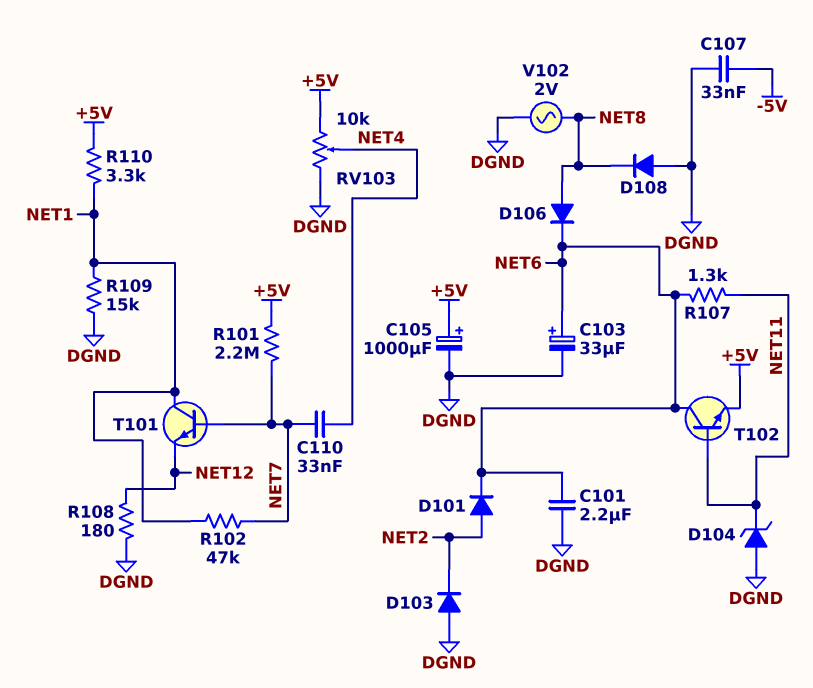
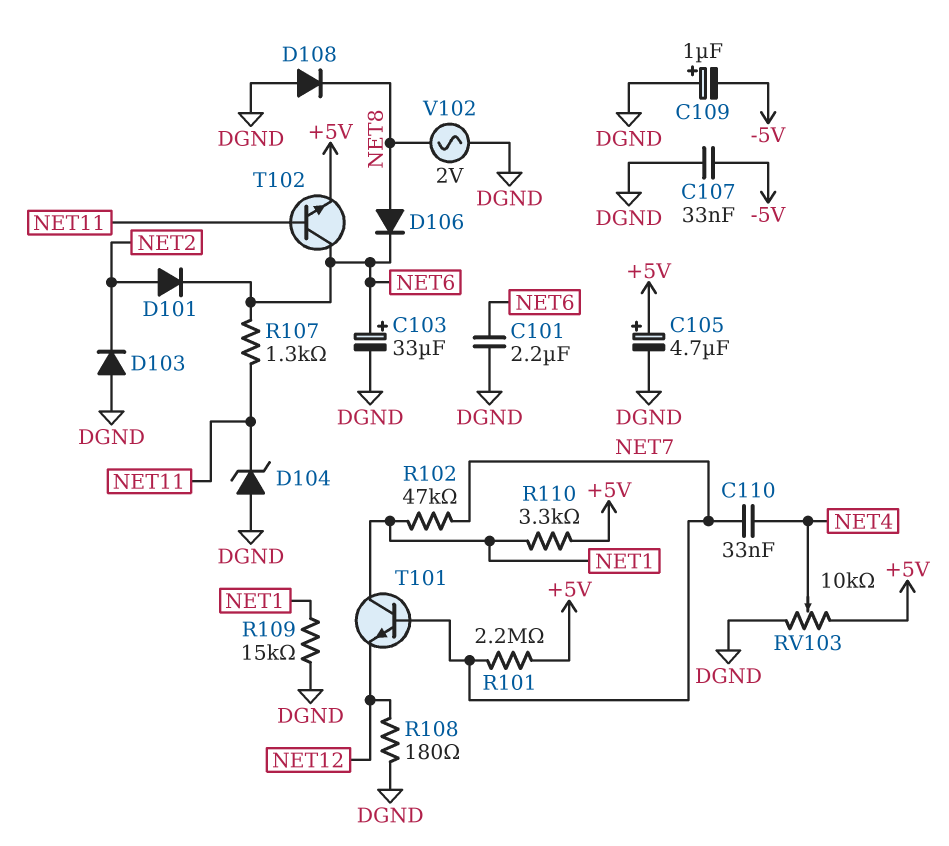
C105: 1000uF (plus +5V, minus DGND) -> 4.7uF (plus +5V, minus DGND)
C109: none -> 1uF (plus DGND, minus -5V)

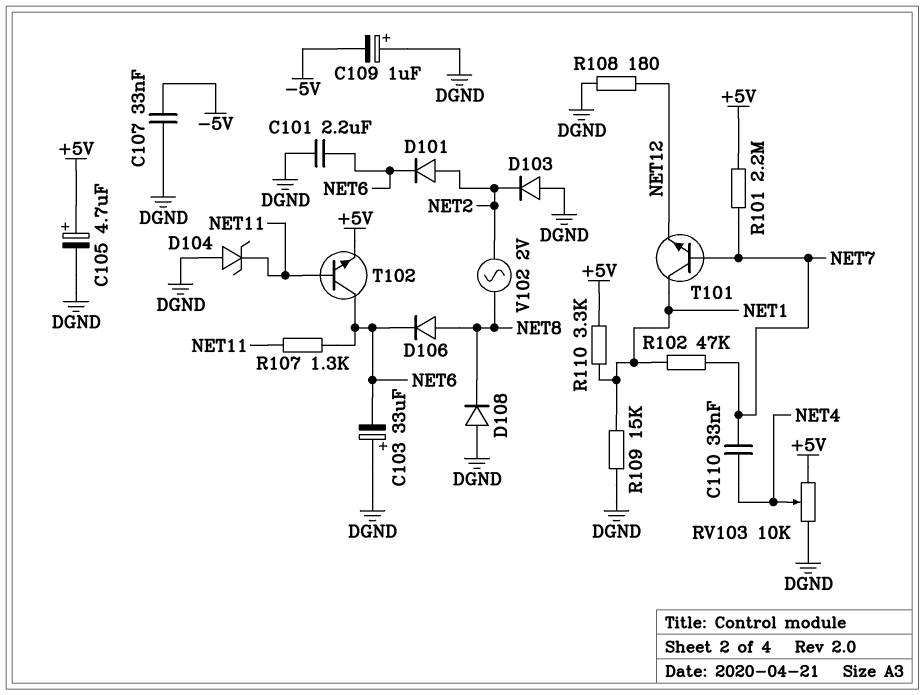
C103: 33uF (plus NET6, minus DGND) -> 33uF (plus DGND, minus NET6)
V102: AC 2V (DGND, NET8) -> AC 2V (NET2, NET8)

